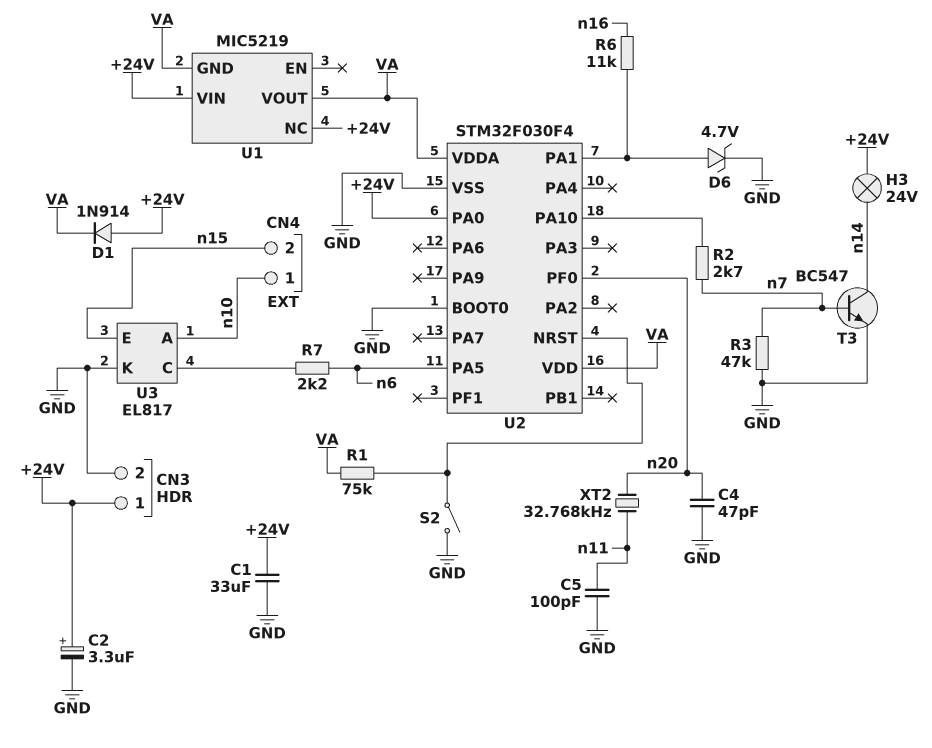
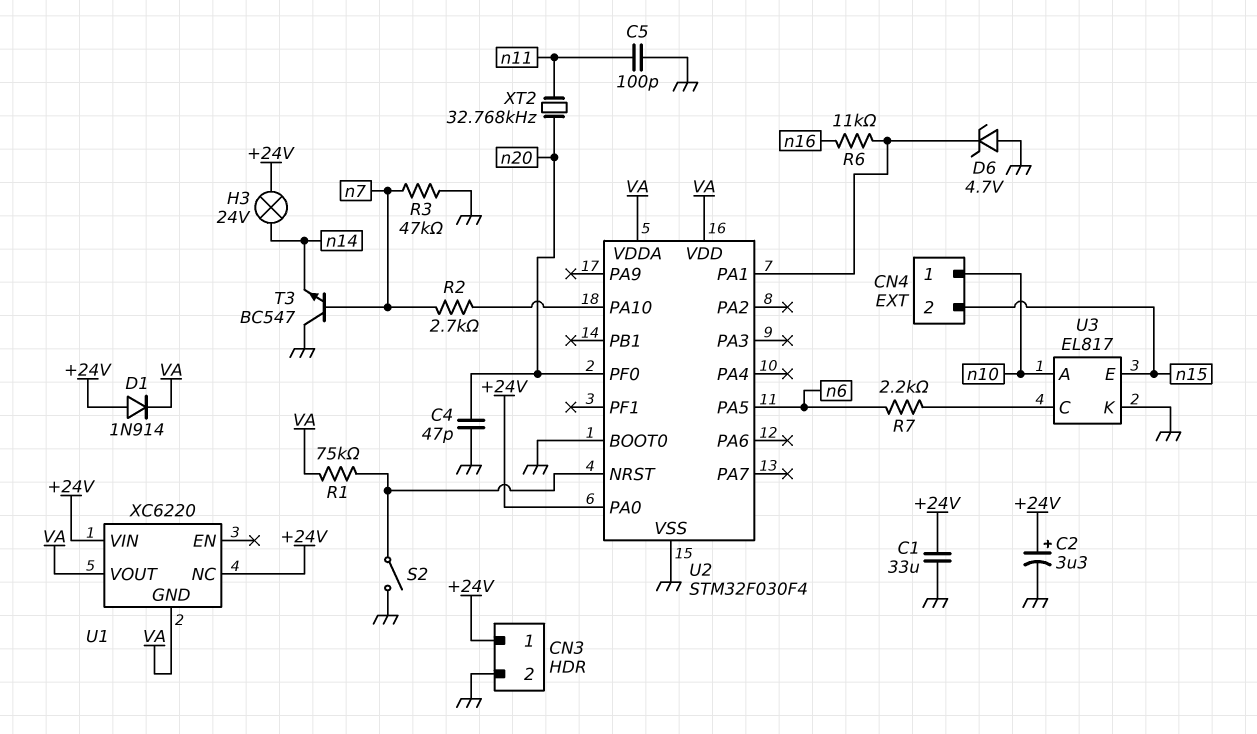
D6: zener 4.7V (A U2/PA1, K GND) -> zener 4.7V (A GND, K U2/PA1)
T3: NPN BC547 (B n7, C n14, E GND) -> NPN BC547 (B n7, C GND, E n14)
U1: MIC5219 -> XC6220

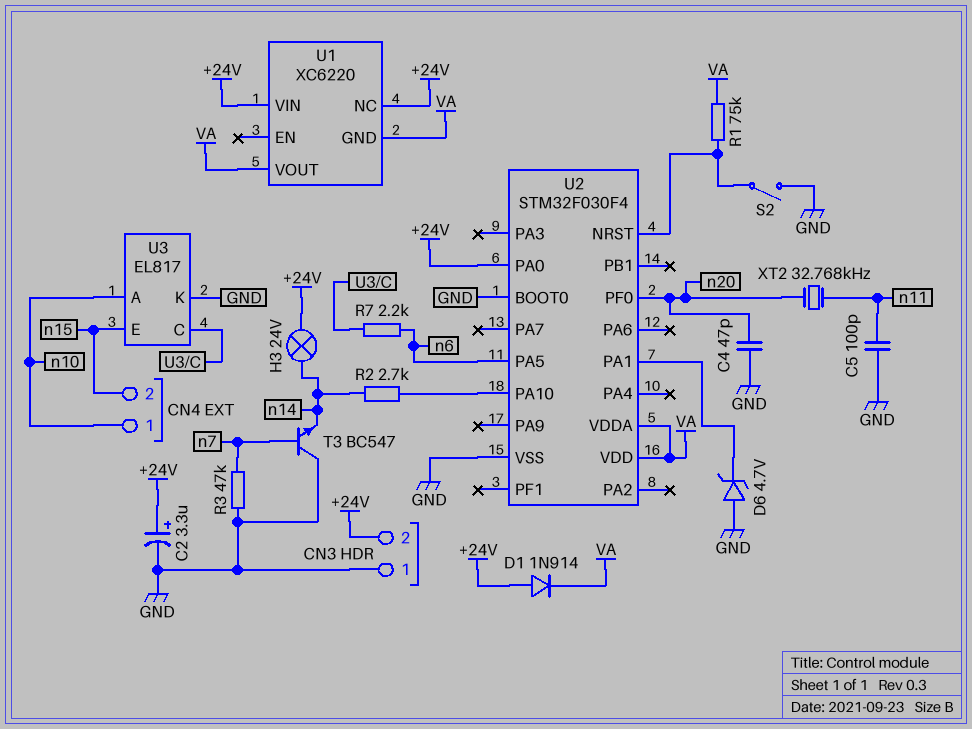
C1: 33uF (+24V, GND) -> none
CN3 pin 1: +24V -> GND
CN3 pin 2: GND -> +24V
R2: 2.7k (U2/PA10, n7) -> 2.7k (U2/PA10, n14)
R6: 11k (U2/PA1, n16) -> none

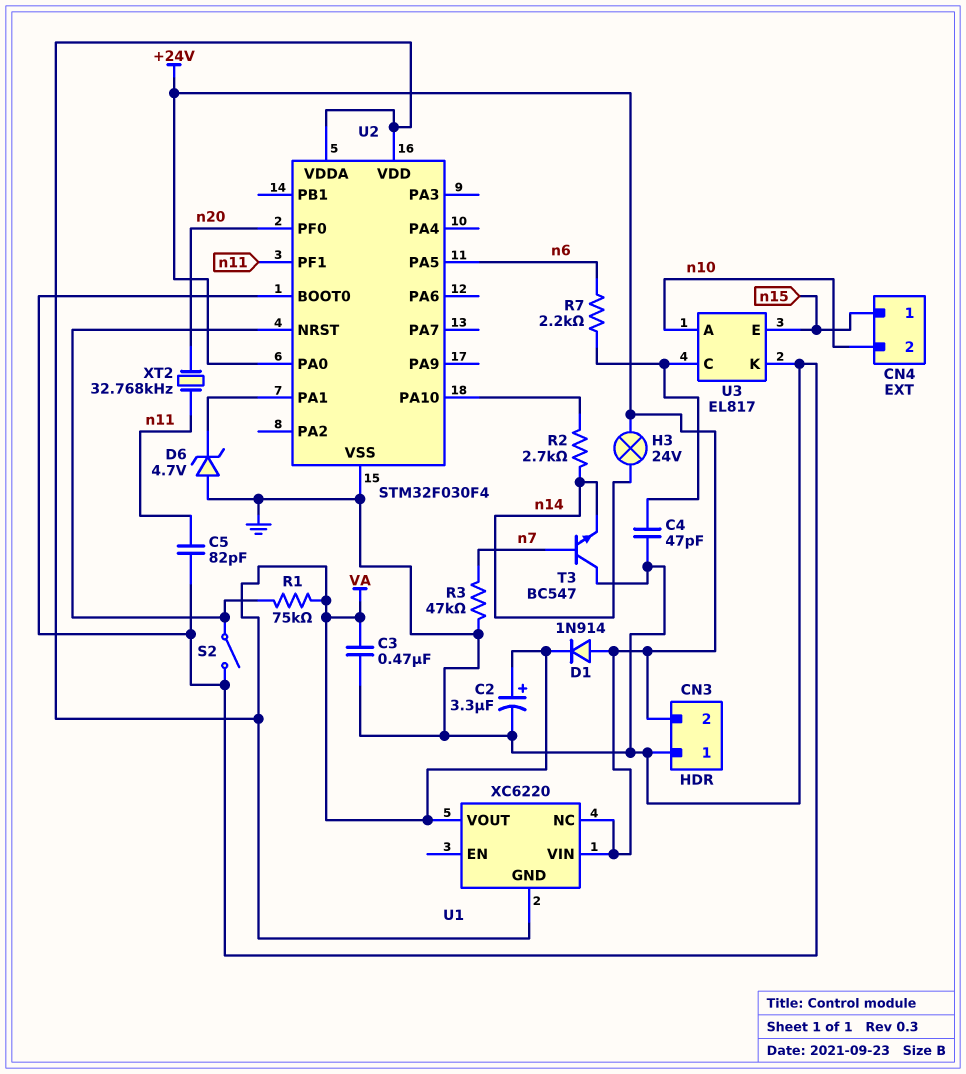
C2: 3.3uF (plus +24V, minus GND) -> 3.3uF (plus VA, minus GND)
C3: none -> 470nF (GND, VA)
C4: 47pF (GND, n20) -> 47pF (GND, U3/C)
C5: 100pF (GND, n11) -> 82pF (GND, n11)
CN4 pin 1: n10 -> n15
CN4 pin 2: n15 -> n10
U2 pin PF1: none -> n11

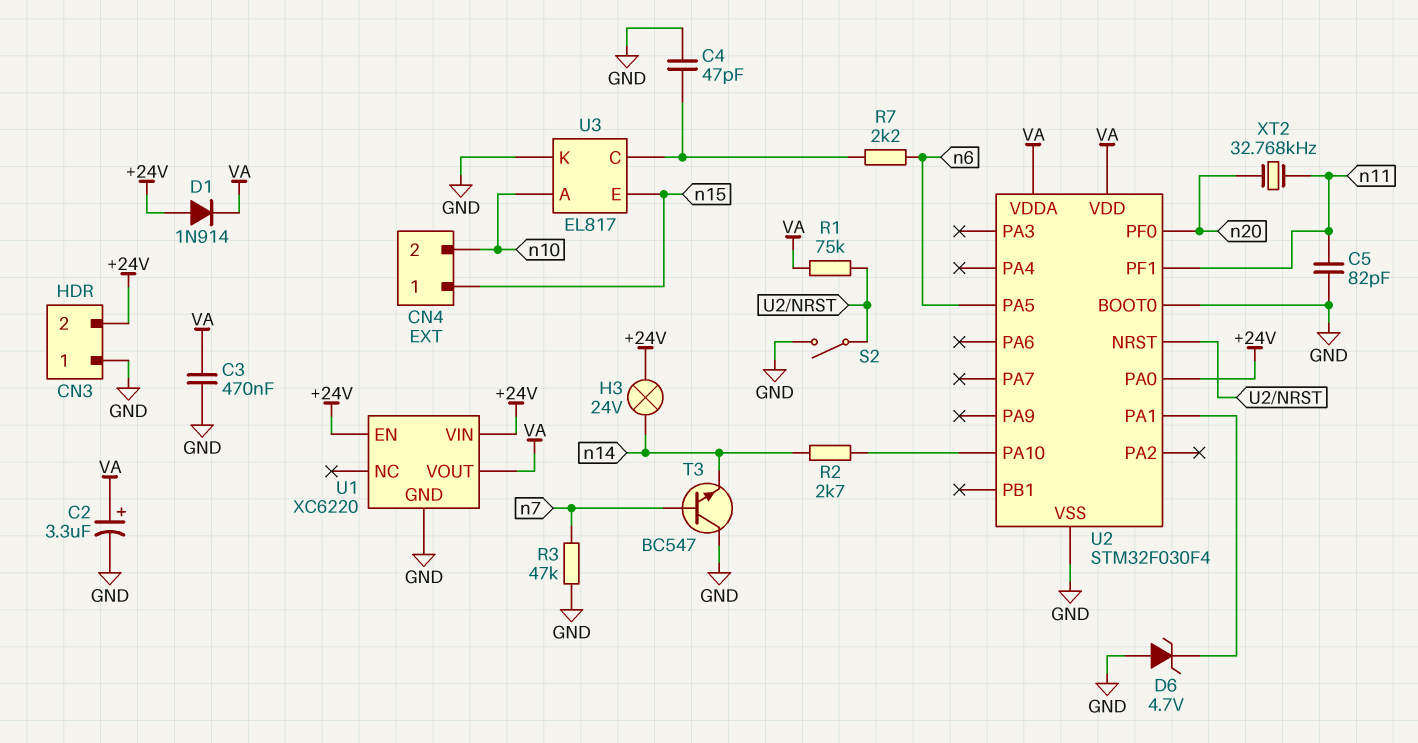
U1 pin EN: none -> +24V
U1 pin GND: VA -> GND
U1 pin NC: +24V -> none

